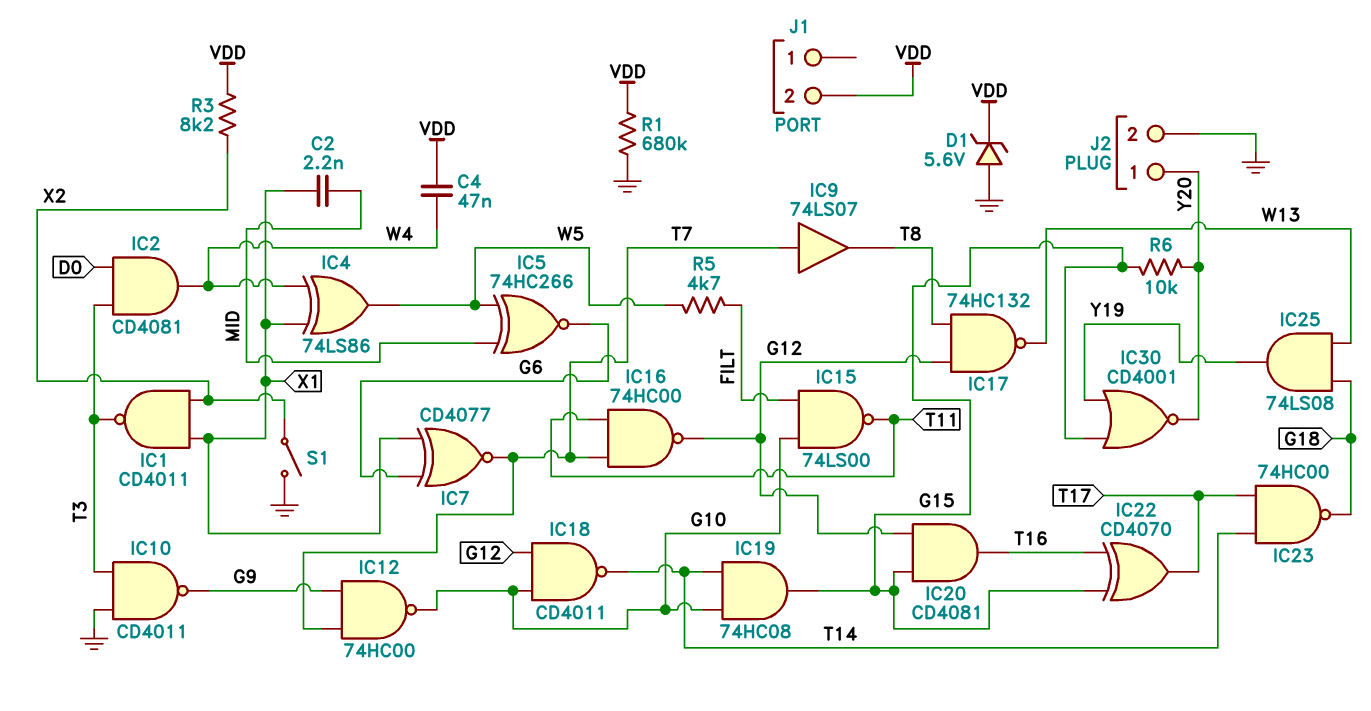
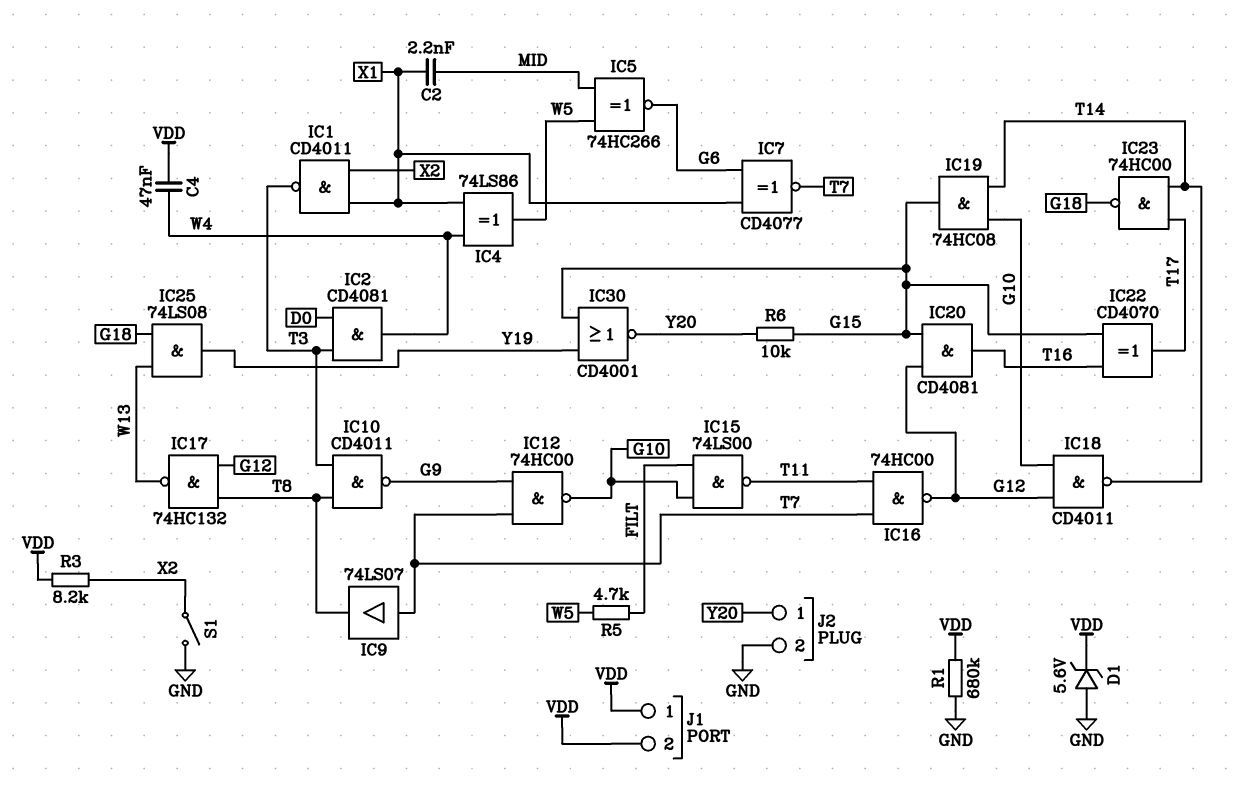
IC10: NAND CD4011 (in GND, in T3, out G9) -> NAND CD4011 (in T3, in T8, out G9)
J1 pin 1: none -> VDD

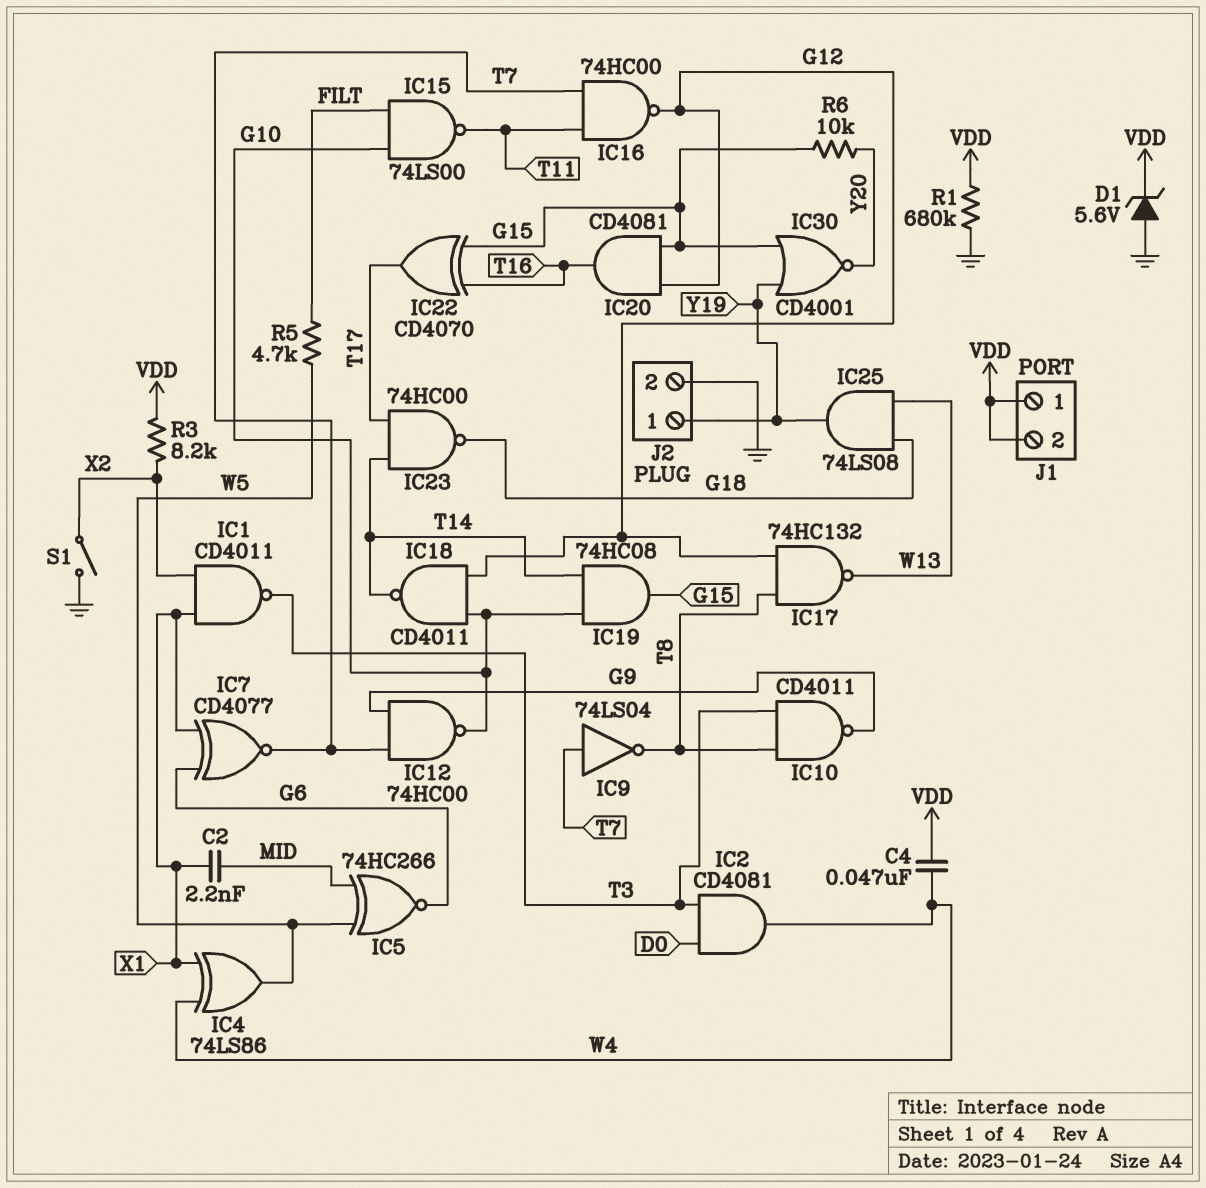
IC9: buffer 74LS07 (in T7, out T8) -> NOT 74LS04 (in T7, out T8)
J2 pin 1: Y20 -> Y19

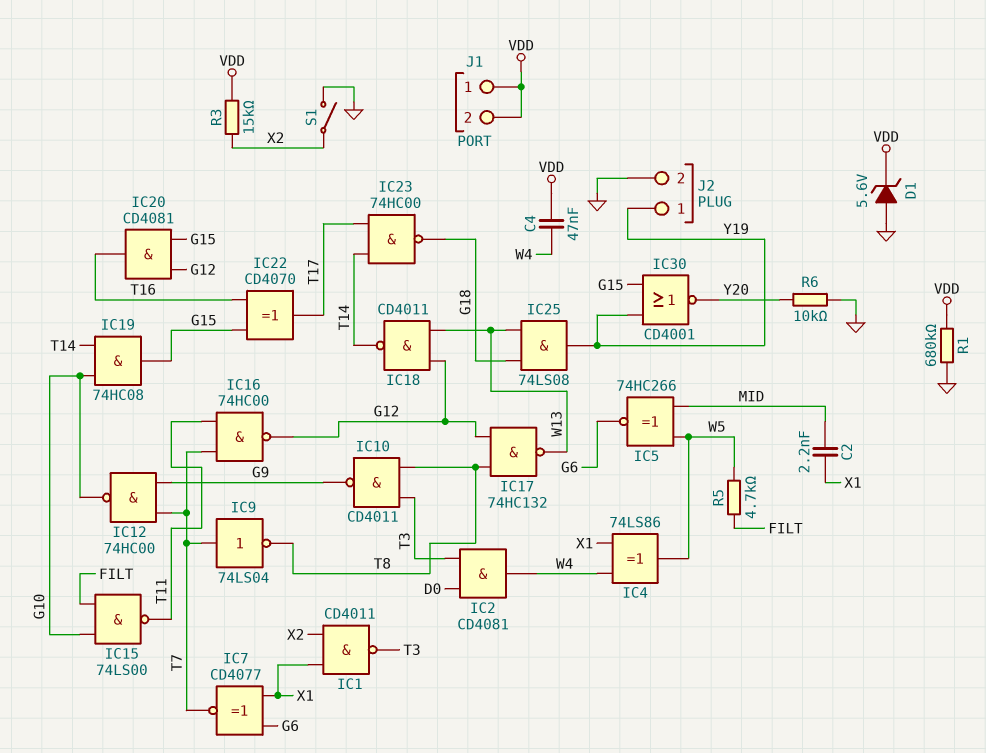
IC18: NAND CD4011 (in G10, in G12, out T14) -> NAND CD4011 (in G12, in W13, out T14)
R3: 8.2k (VDD, X2) -> 15k (VDD, X2)
R6: 10k (G15, Y20) -> 10k (GND, Y20)

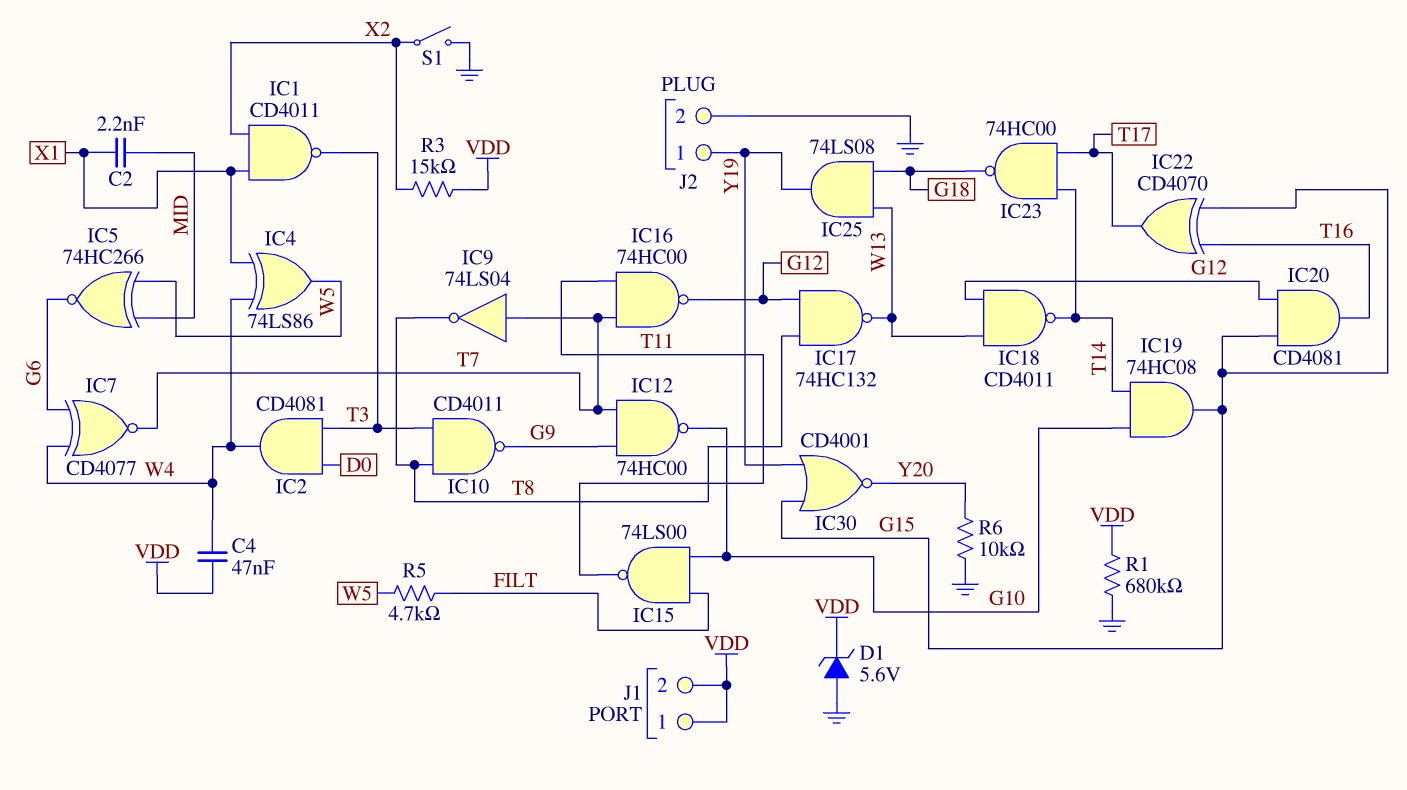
IC7: XNOR CD4077 (in G6, in X1, out T7) -> XNOR CD4077 (in G6, in W4, out T7)

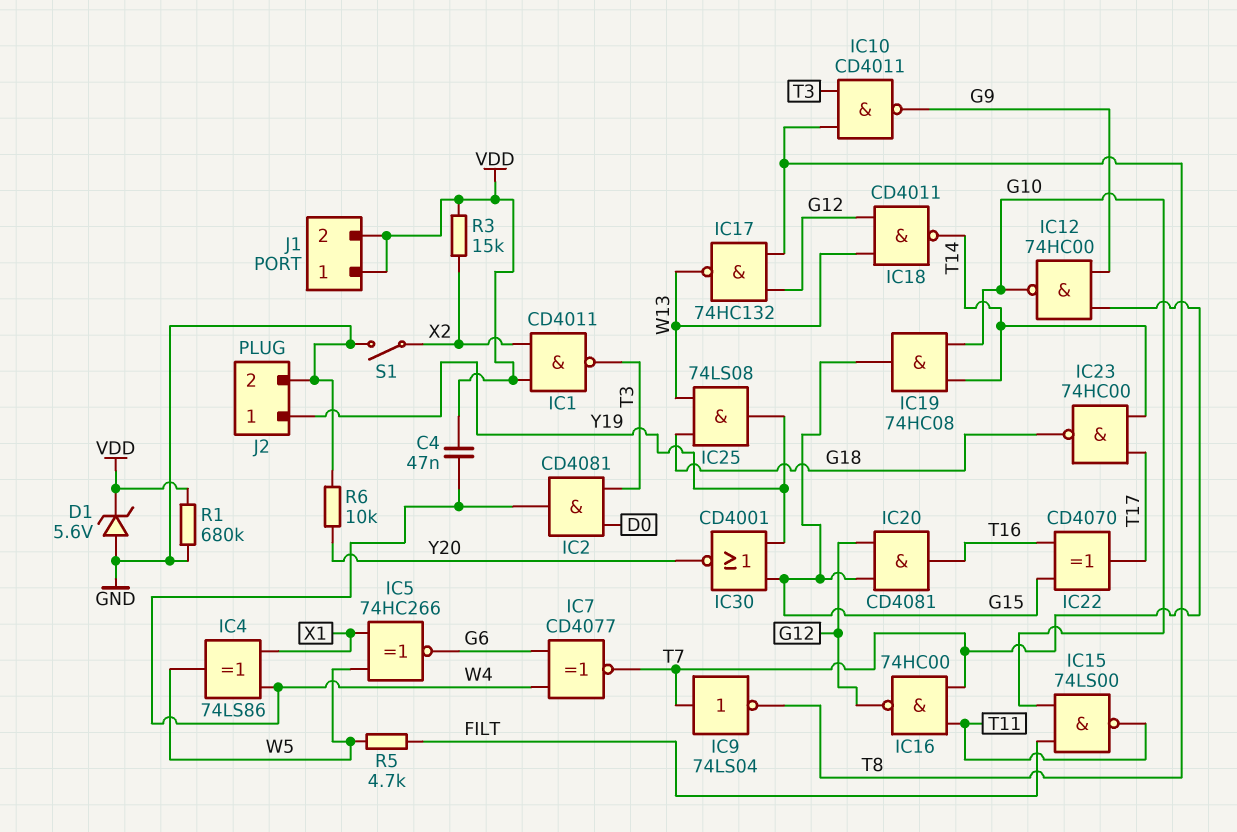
C2: 2.2nF (MID, X1) -> none
IC1: NAND CD4011 (in X1, in X2, out T3) -> NAND CD4011 (in VDD, in X2, out T3)
IC5: XNOR 74HC266 (in MID, in W5, out G6) -> XNOR 74HC266 (in W5, in X1, out G6)

